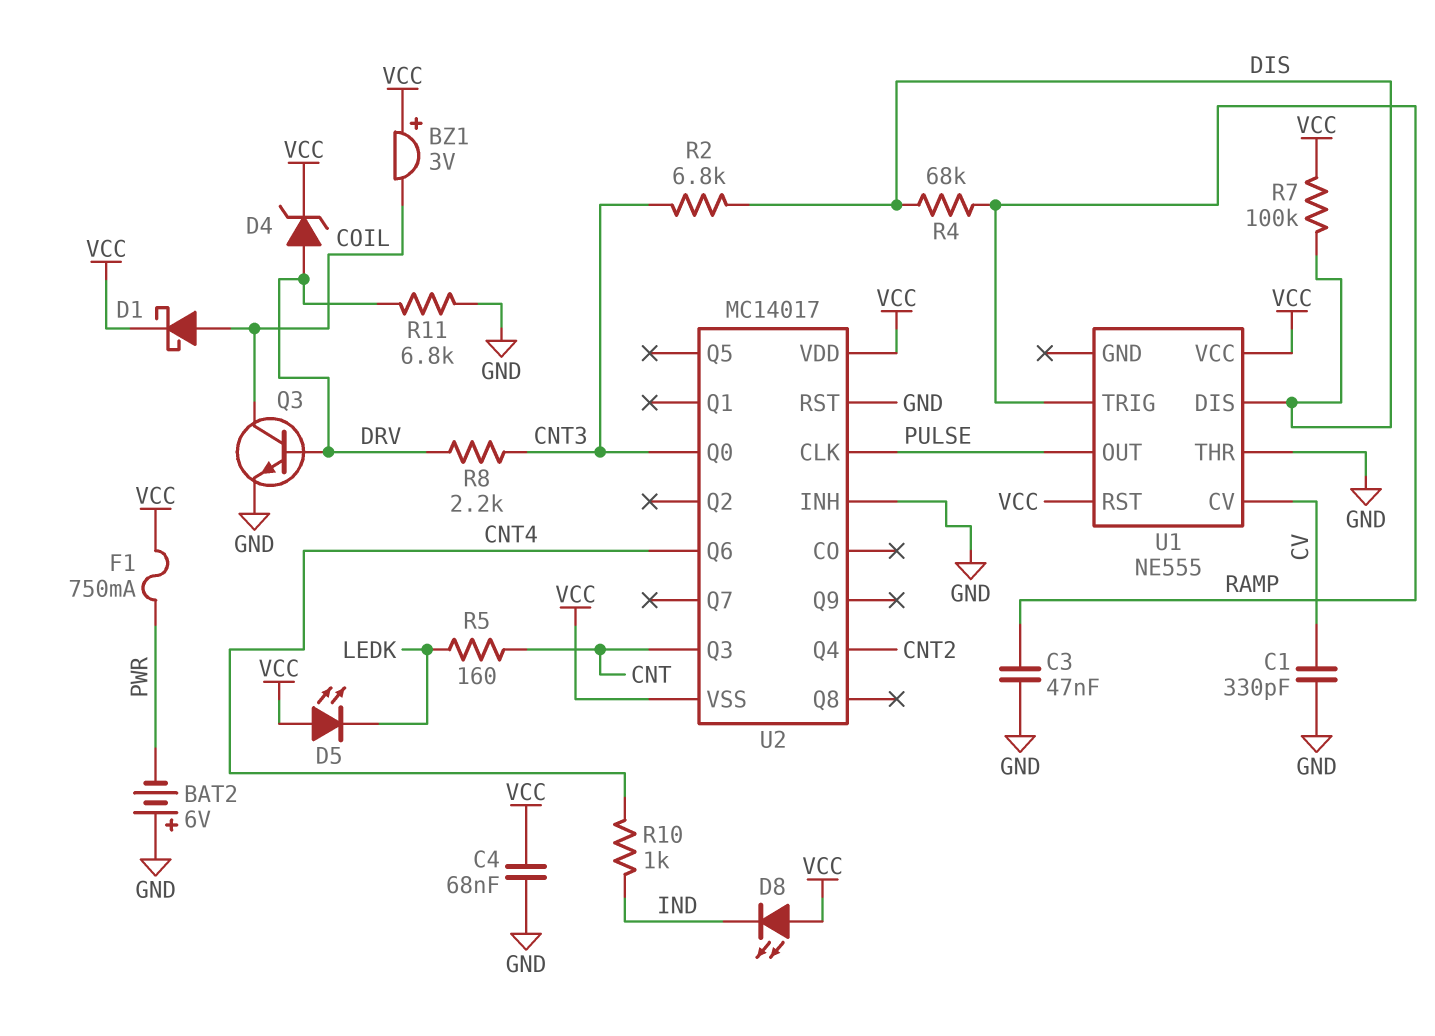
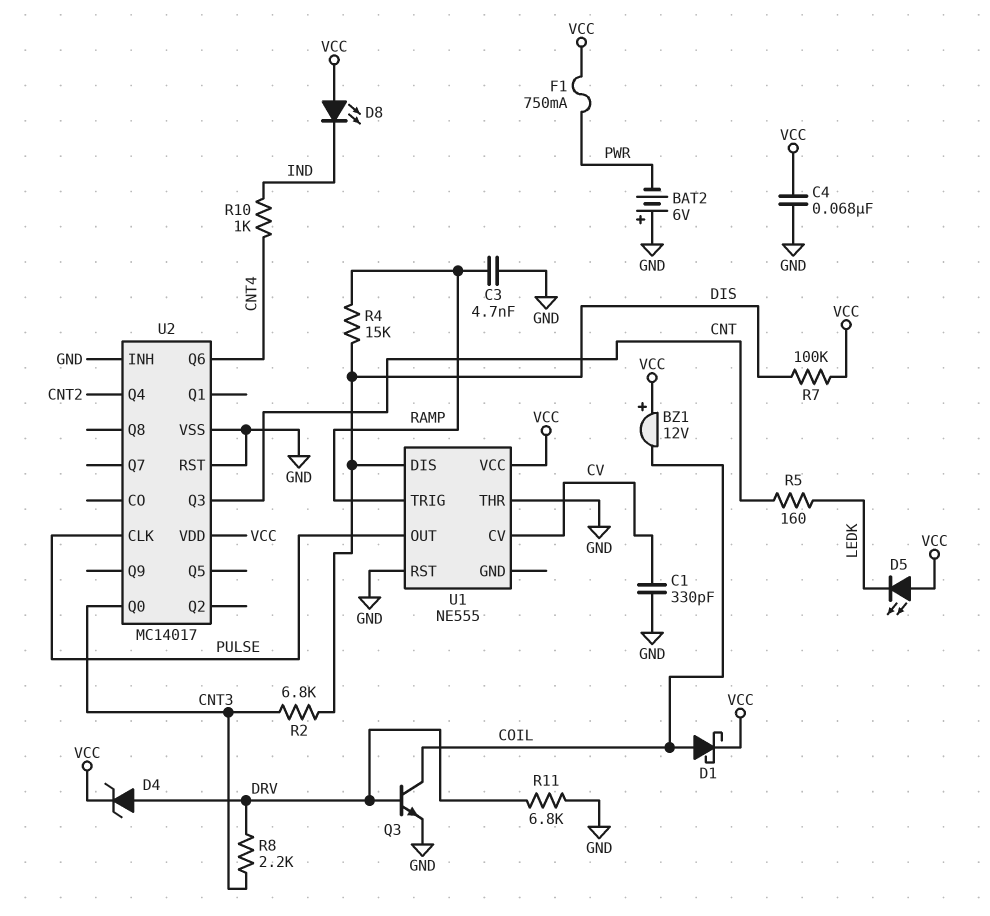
BZ1: buzzer 3V (plus VCC, minus COIL) -> buzzer 12V (plus VCC, minus COIL)
C3: 47nF (GND, RAMP) -> 4.7nF (GND, RAMP)
R4: 68k (DIS, RAMP) -> 15k (DIS, RAMP)
U1 pin RST: VCC -> GND
U2 pin VSS: VCC -> GND

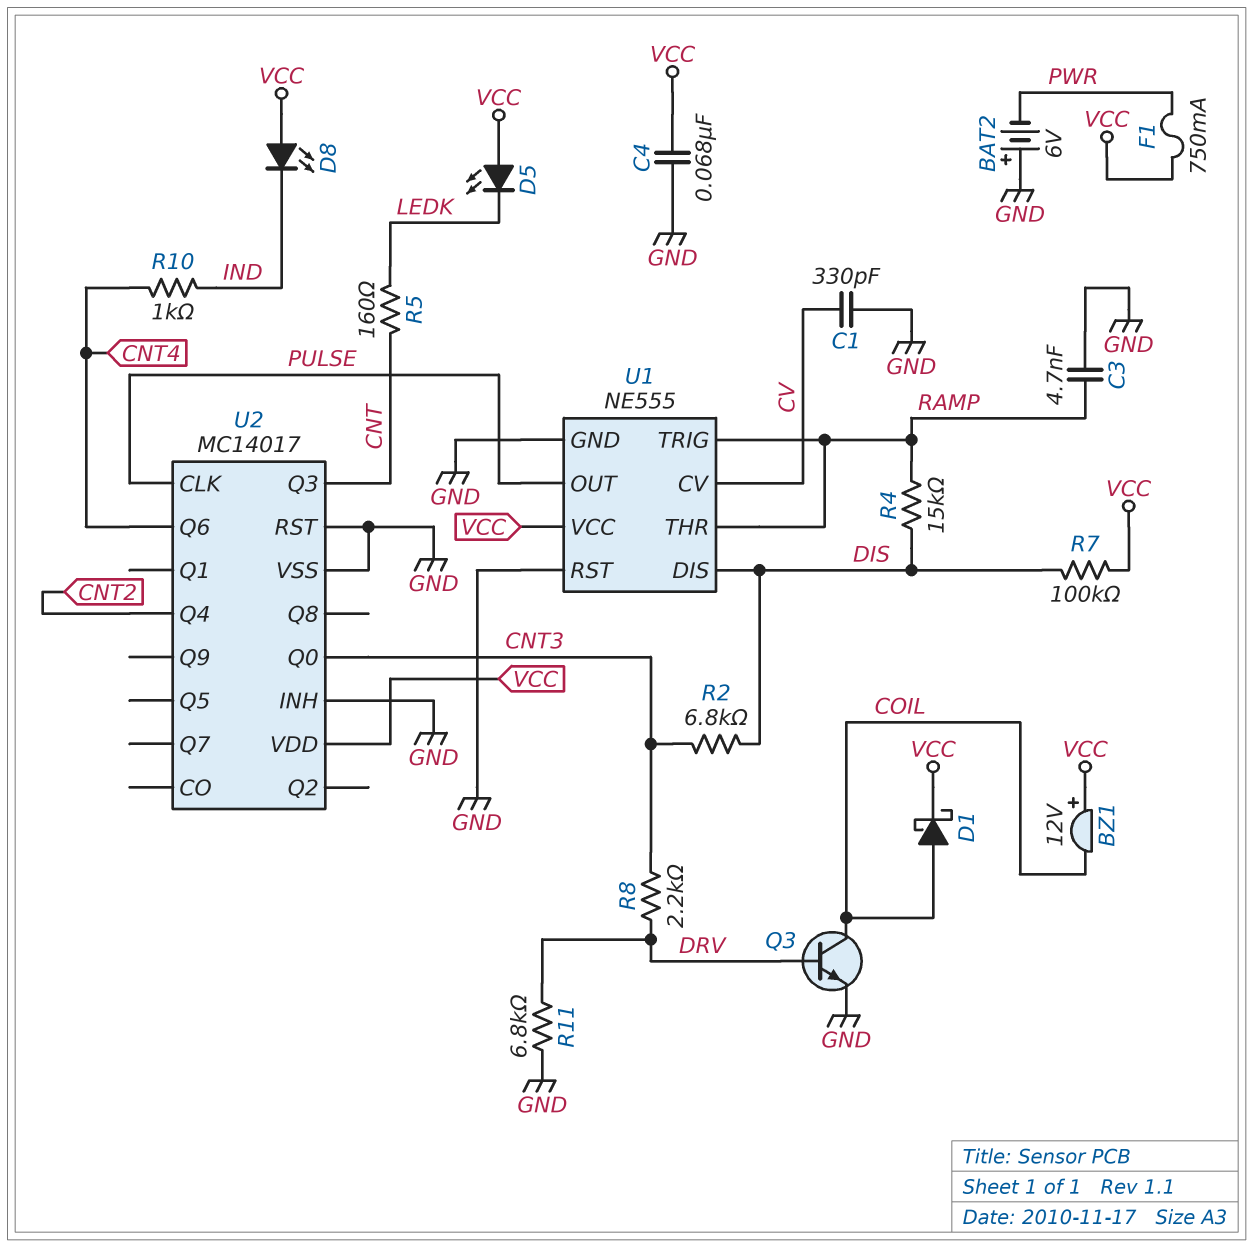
D4: zener (A DRV, K VCC) -> none
U1 pin GND: none -> GND
U1 pin THR: GND -> RAMP

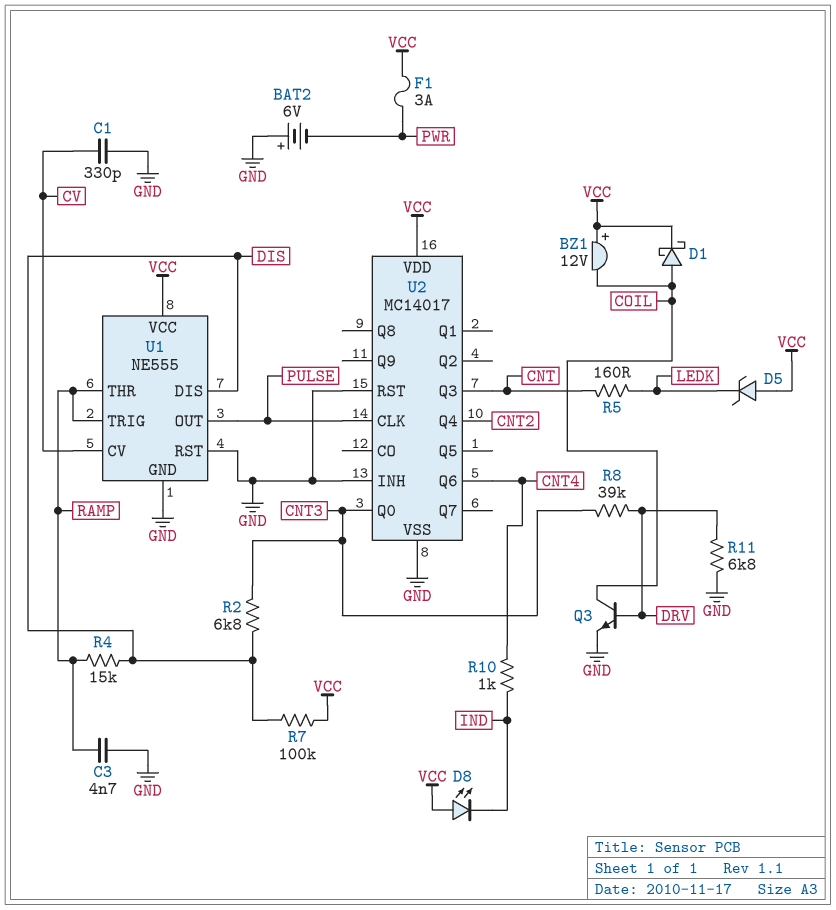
C4: 68nF (GND, VCC) -> none
D5: LED (A VCC, K LEDK) -> zener (A VCC, K LEDK)
F1: 750mA (PWR, VCC) -> 3A (PWR, VCC)
R8: 2.2k (CNT3, DRV) -> 39k (CNT3, DRV)

